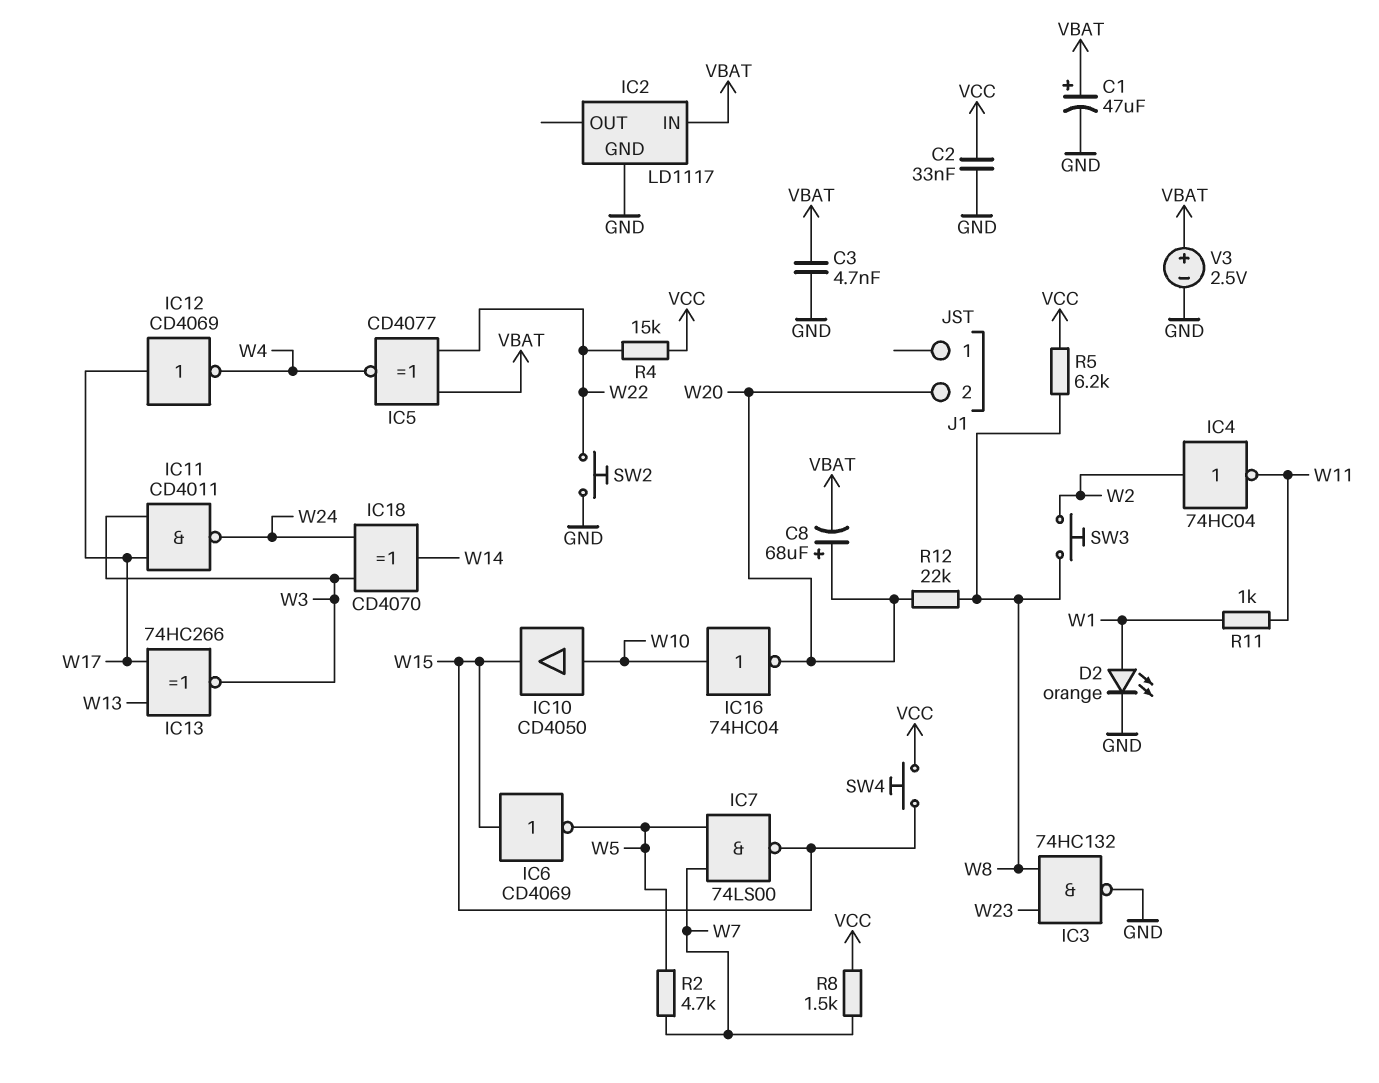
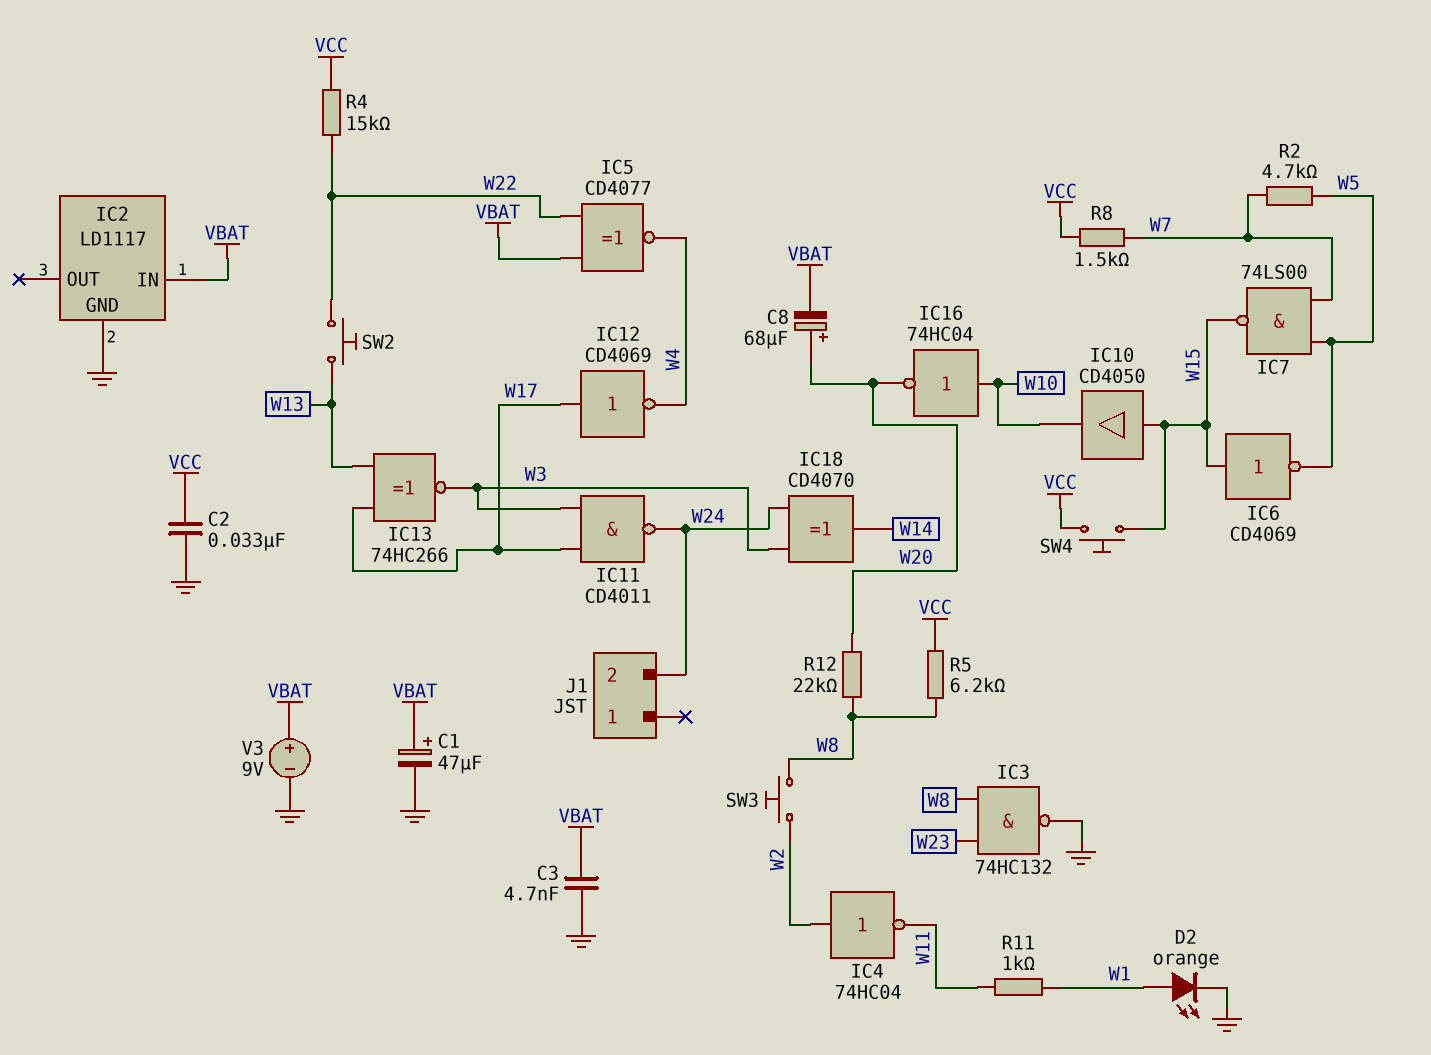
IC10: buffer CD4050 (in W10, out W15) -> buffer CD4050 (in W15, out W10)
J1 pin 2: W20 -> W24
SW2: button (GND, W22) -> button (W13, W22)
V3: 2.5V (plus VBAT, minus GND) -> 9V (plus VBAT, minus GND)

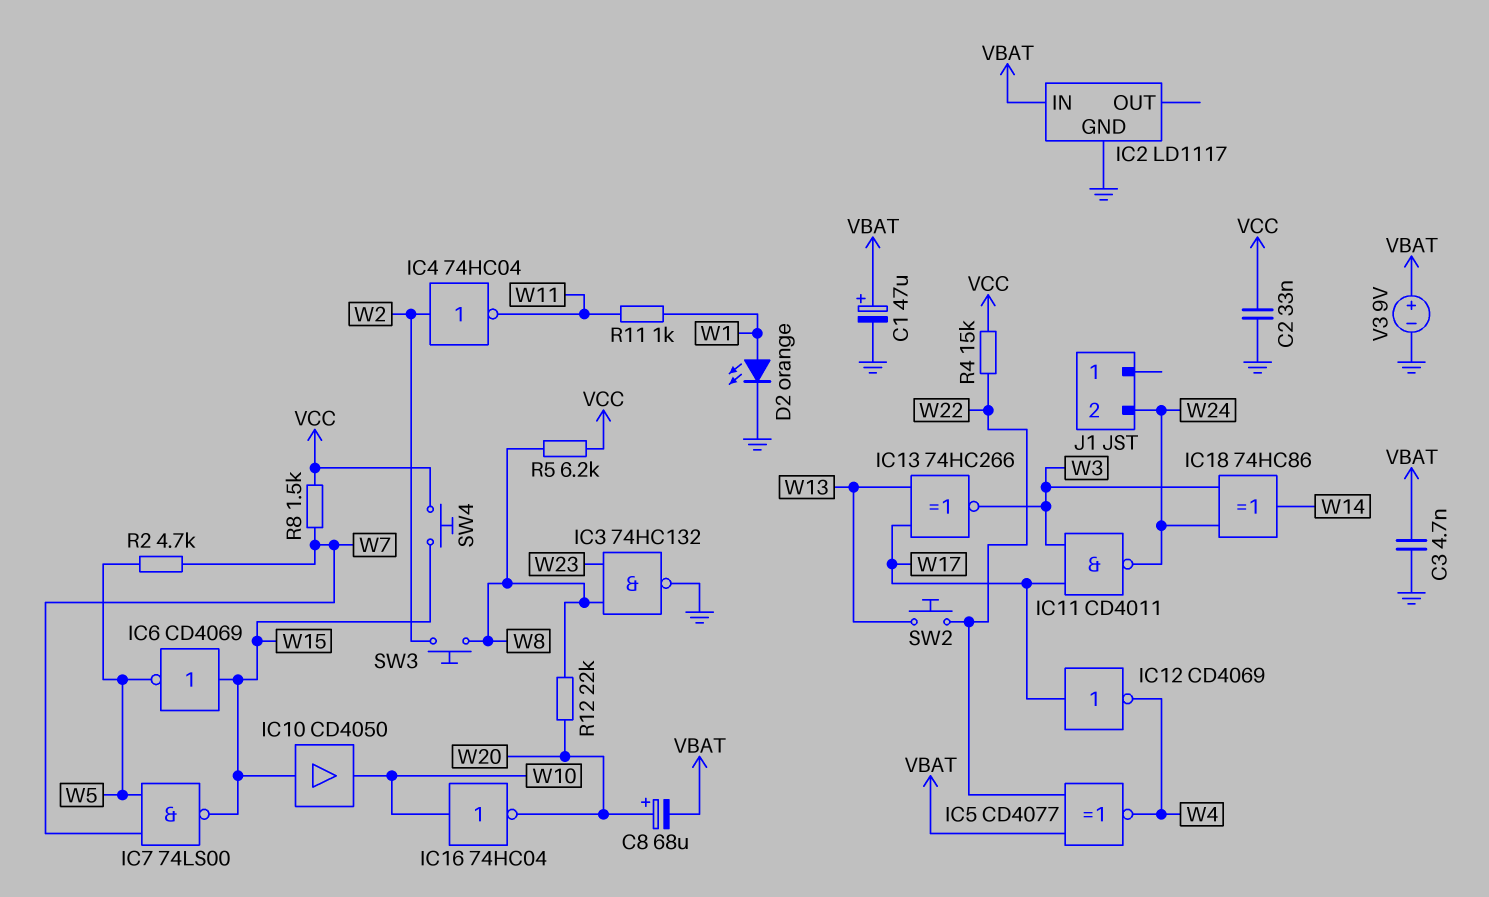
IC18: XOR CD4070 (in W3, in W24, out W14) -> XOR 74HC86 (in W3, in W24, out W14)

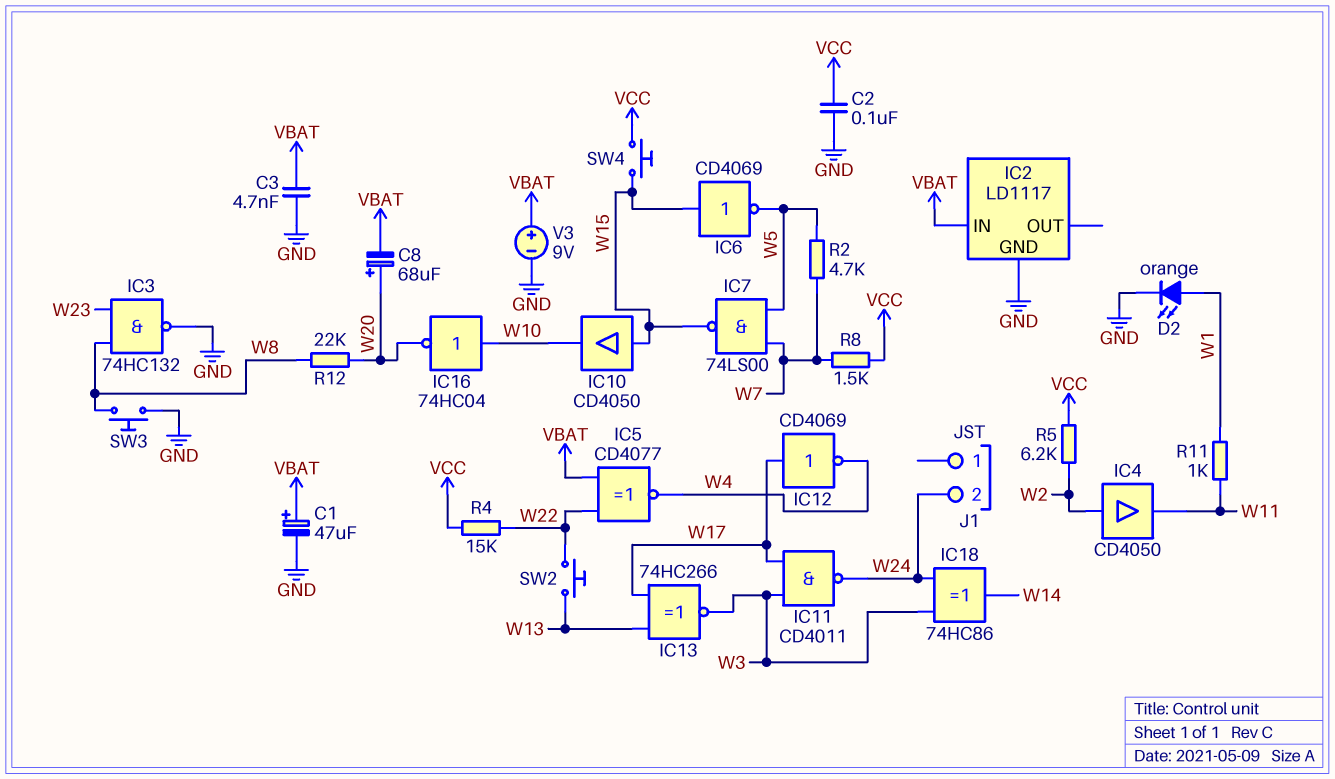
C2: 33nF (GND, VCC) -> 100nF (GND, VCC)
IC4: NOT 74HC04 (in W2, out W11) -> buffer CD4050 (in W2, out W11)
R5: 6.2k (VCC, W8) -> 6.2k (VCC, W2)
SW3: button (W2, W8) -> button (GND, W8)

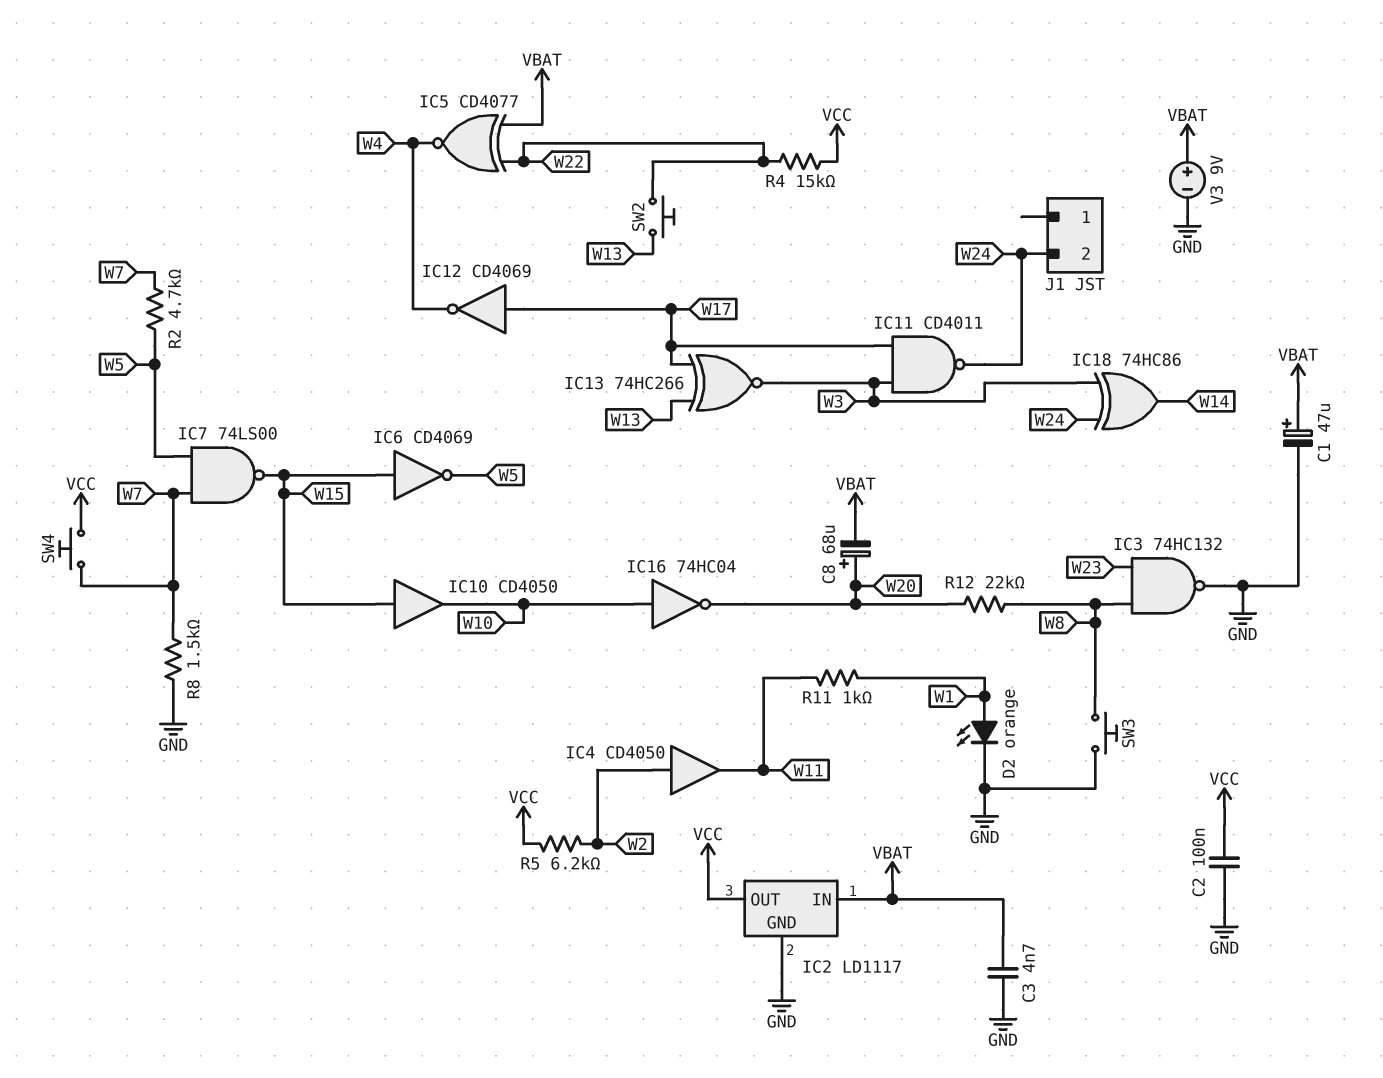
IC2 pin OUT: none -> VCC
R8: 1.5k (VCC, W7) -> 1.5k (GND, W7)
SW4: button (VCC, W15) -> button (VCC, W7)

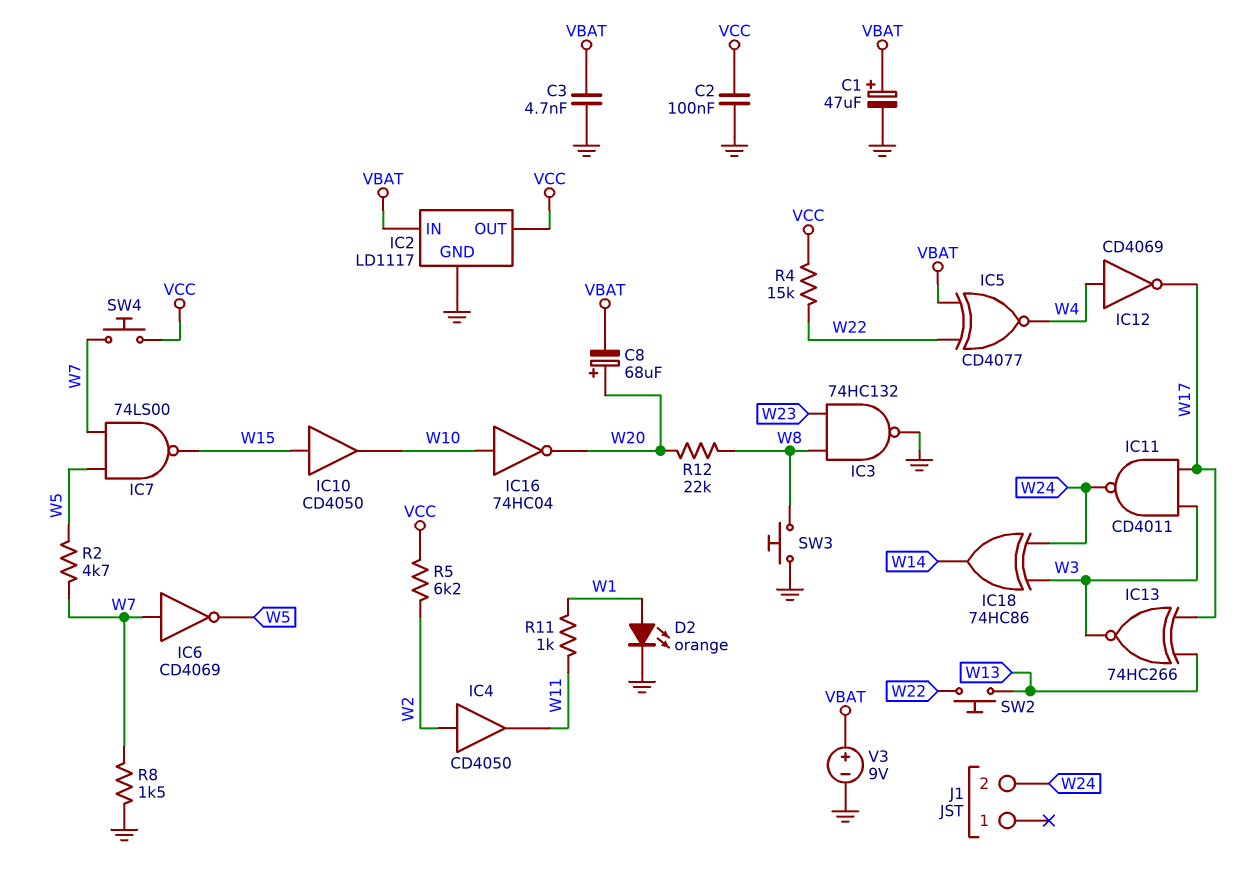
IC6: NOT CD4069 (in W15, out W5) -> NOT CD4069 (in W7, out W5)
IC12: NOT CD4069 (in W17, out W4) -> NOT CD4069 (in W4, out W17)

